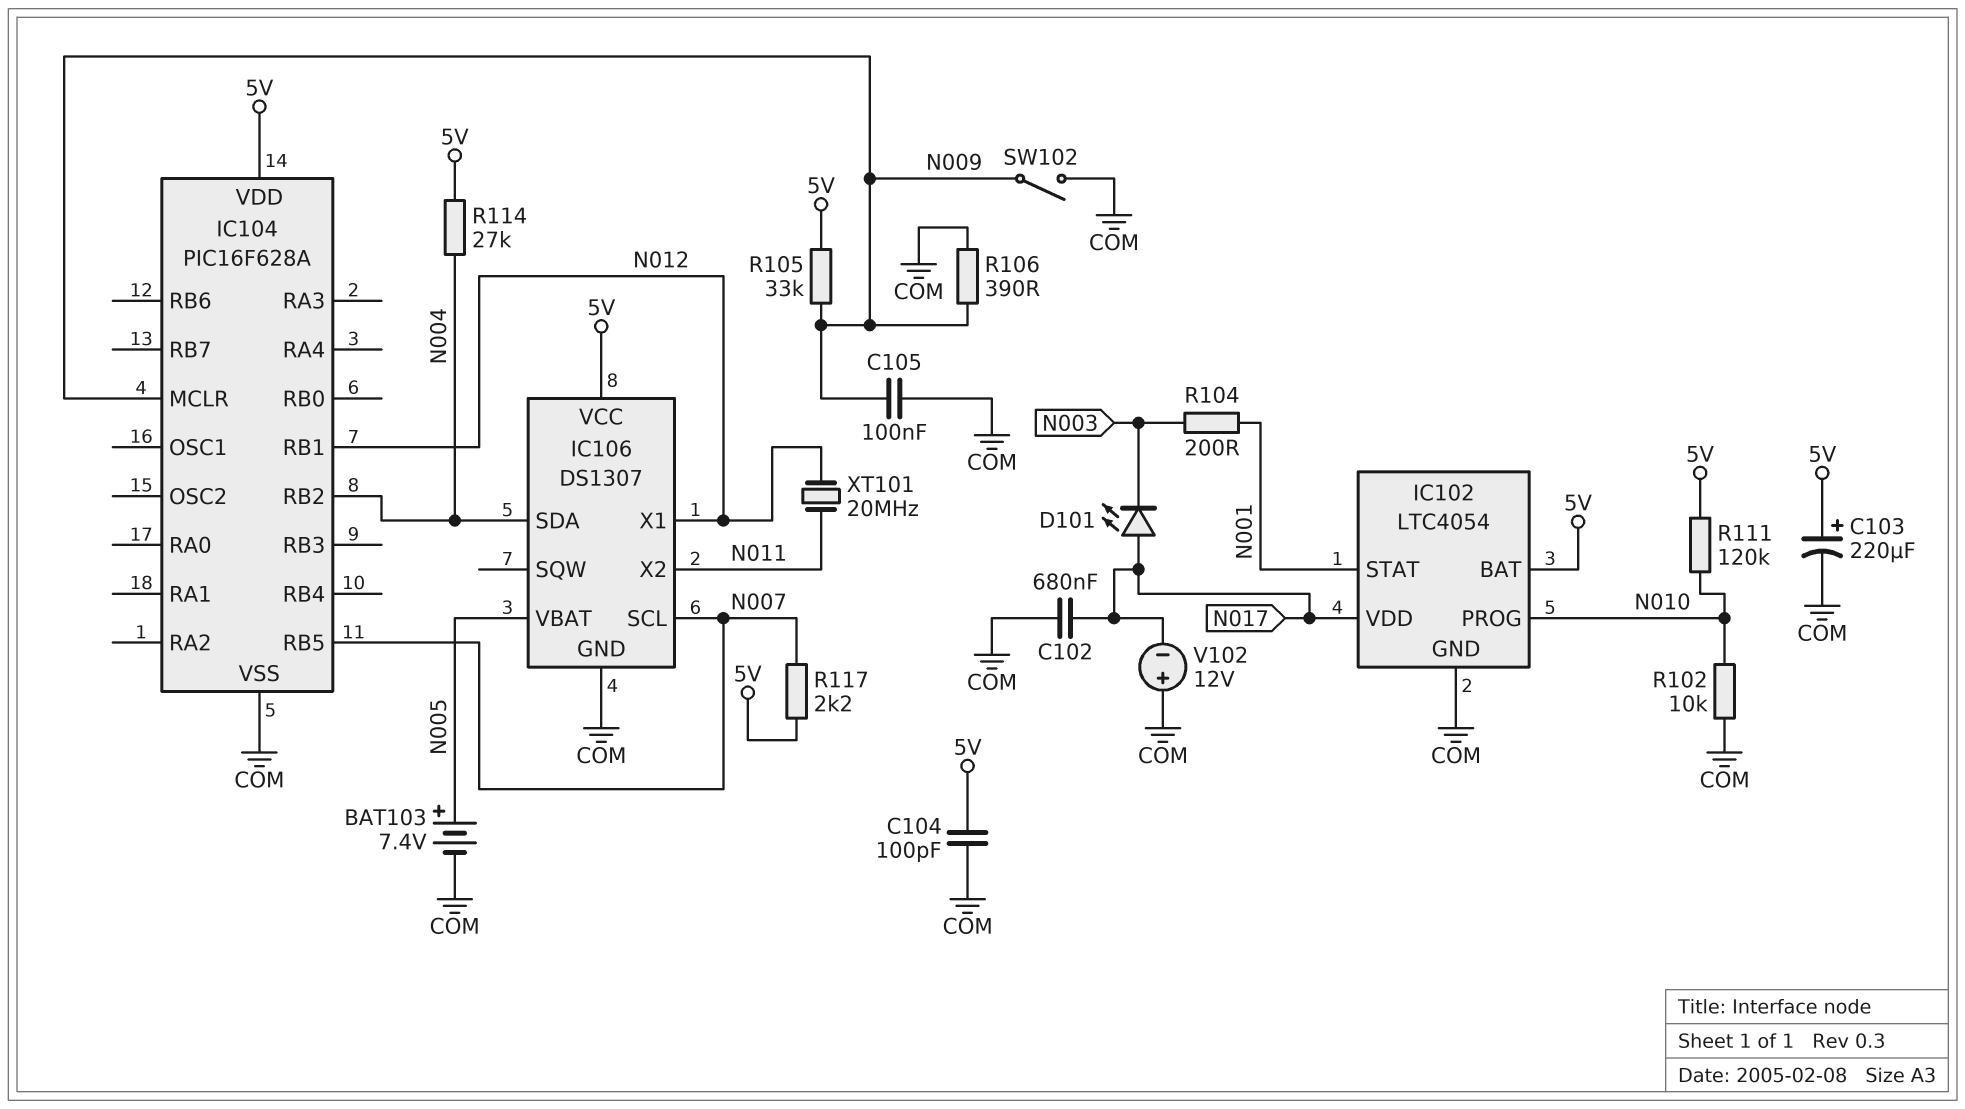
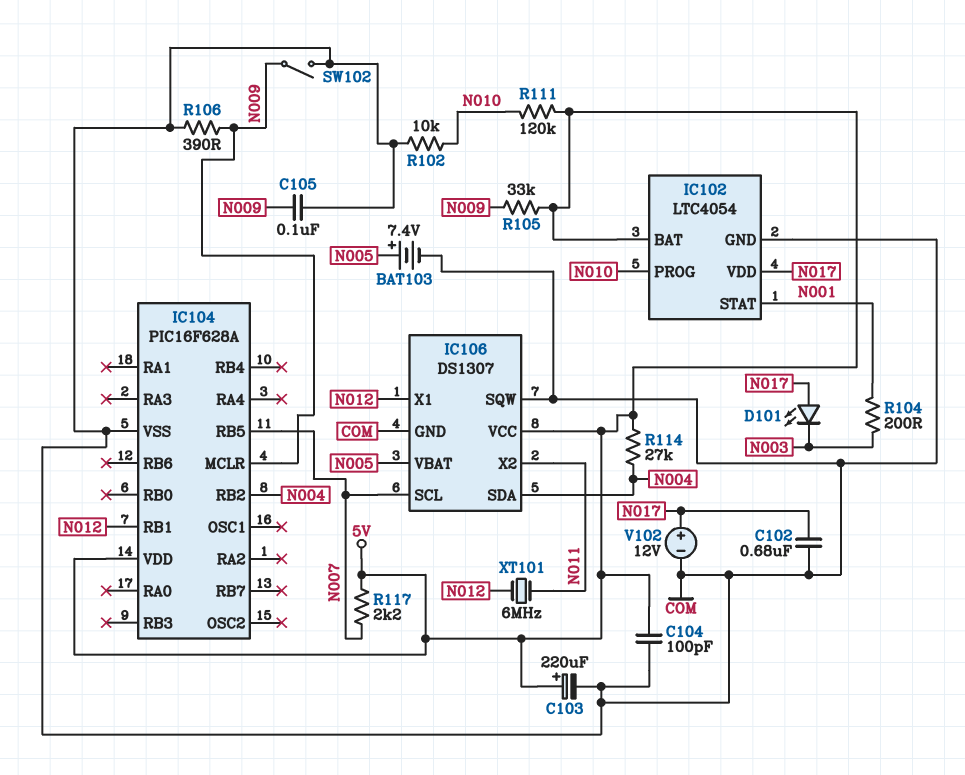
IC106 pin SQW: none -> COM
V102: 12V (plus COM, minus N017) -> 12V (plus N017, minus COM)
XT101: 20MHz (N011, N012) -> 6MHz (N011, N012)

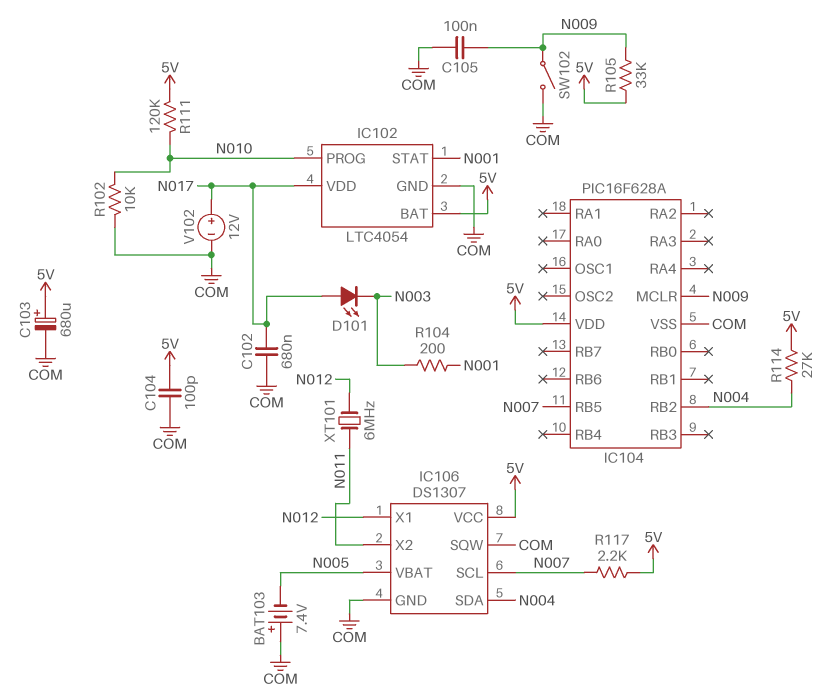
BAT103: 7.4V (plus N005, minus COM) -> 7.4V (plus COM, minus N005)
C103: 220uF (plus 5V, minus COM) -> 680uF (plus 5V, minus COM)
IC104 pin RB1: N012 -> none
R106: 390 (COM, N009) -> none

